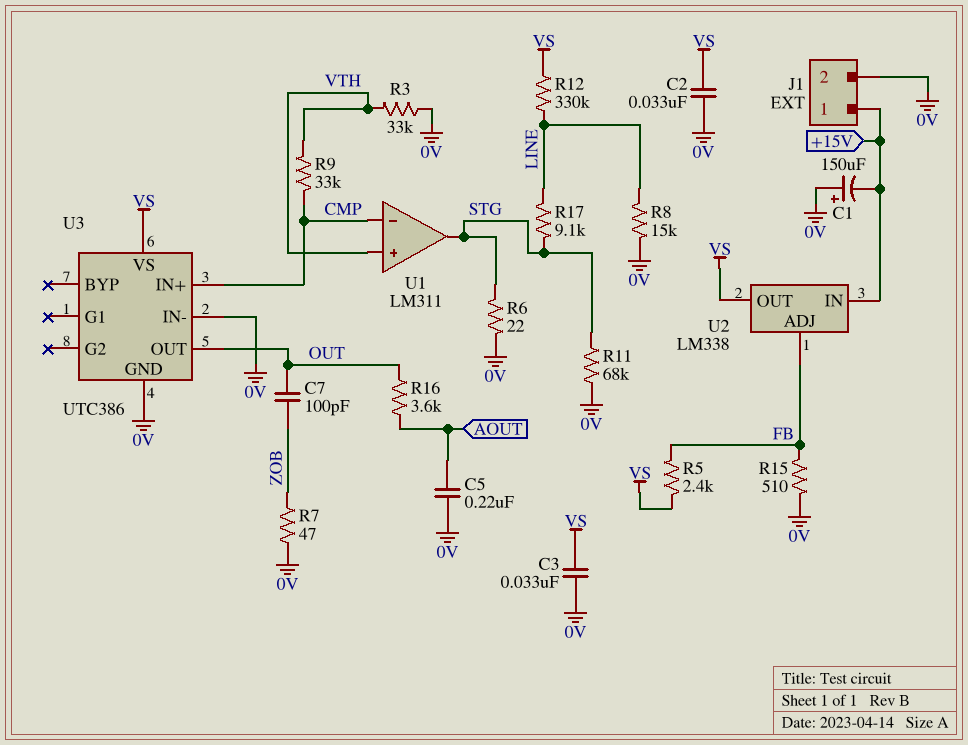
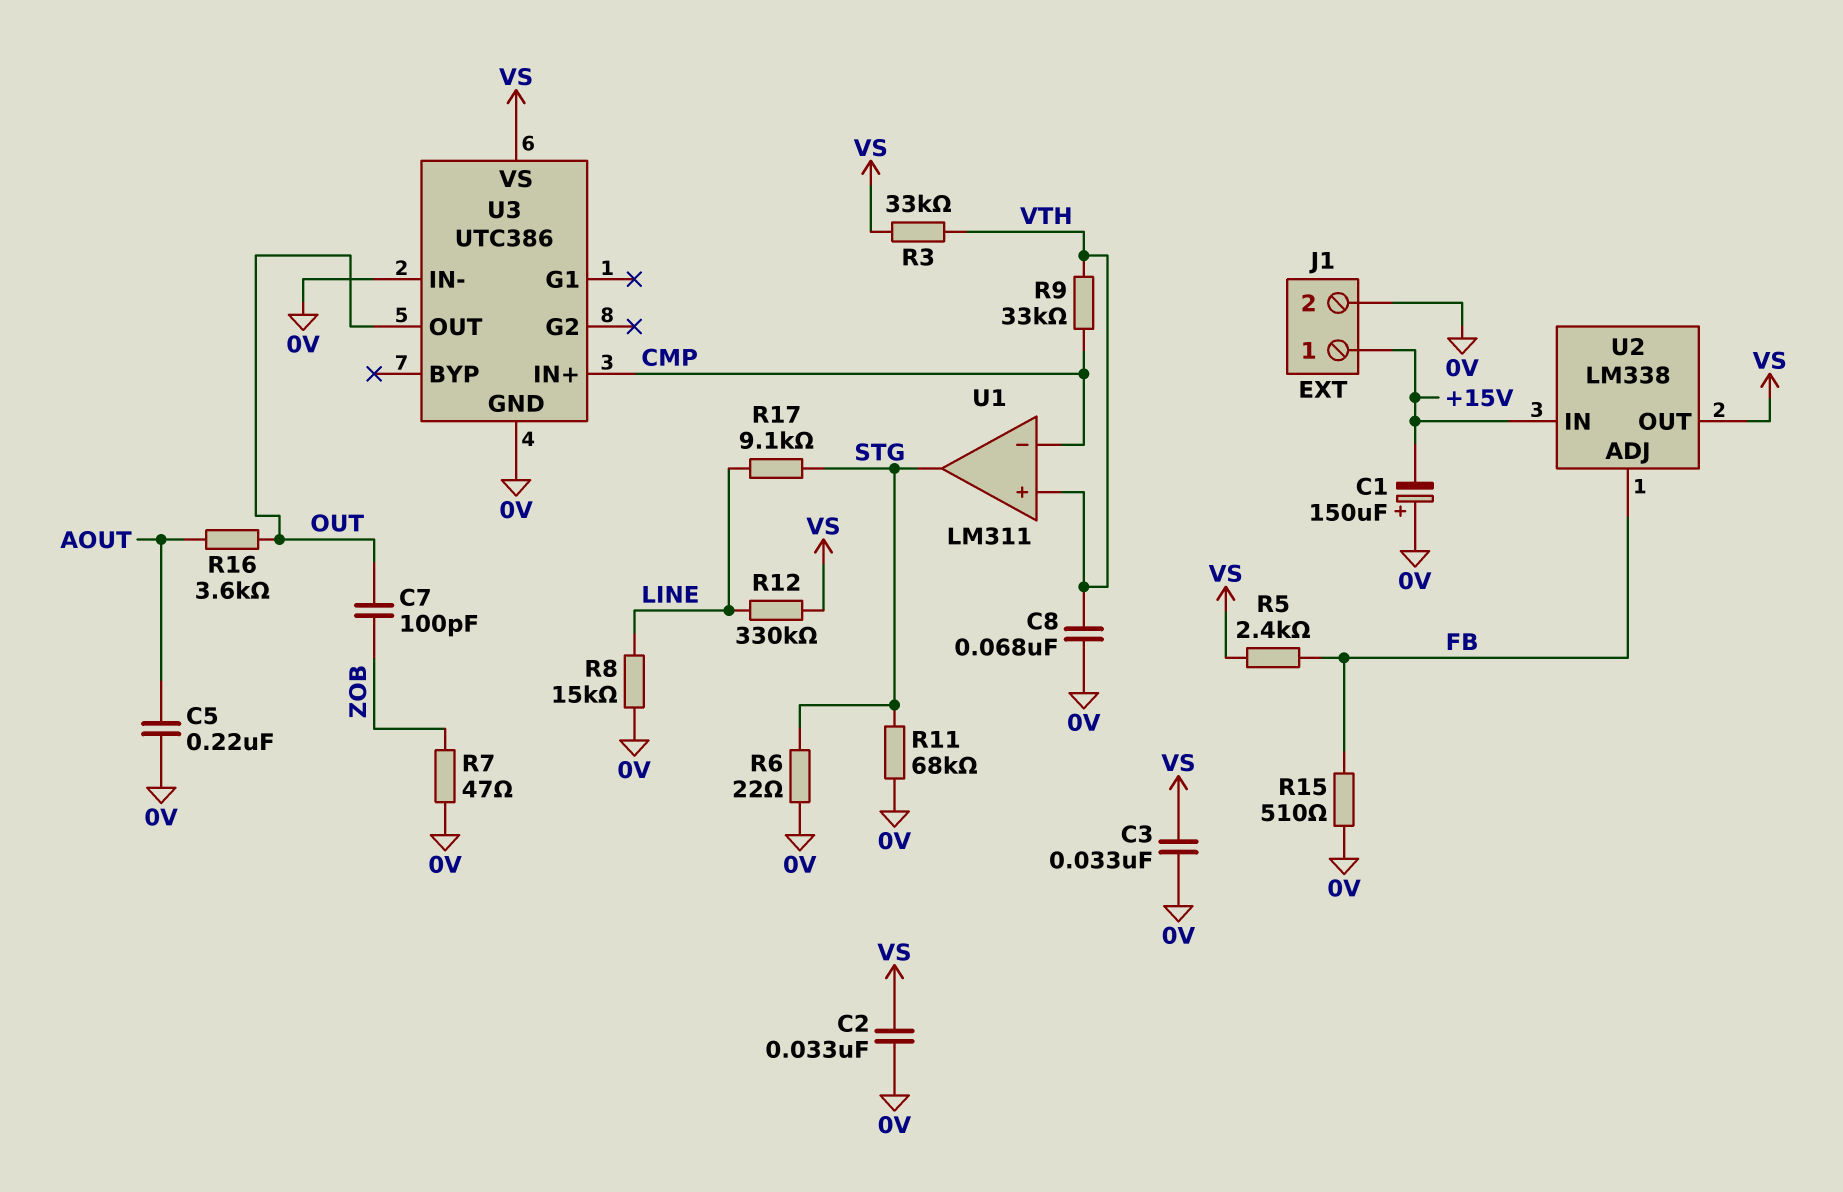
C8: none -> 68nF (0V, VTH)
R3: 33k (0V, VTH) -> 33k (VS, VTH)

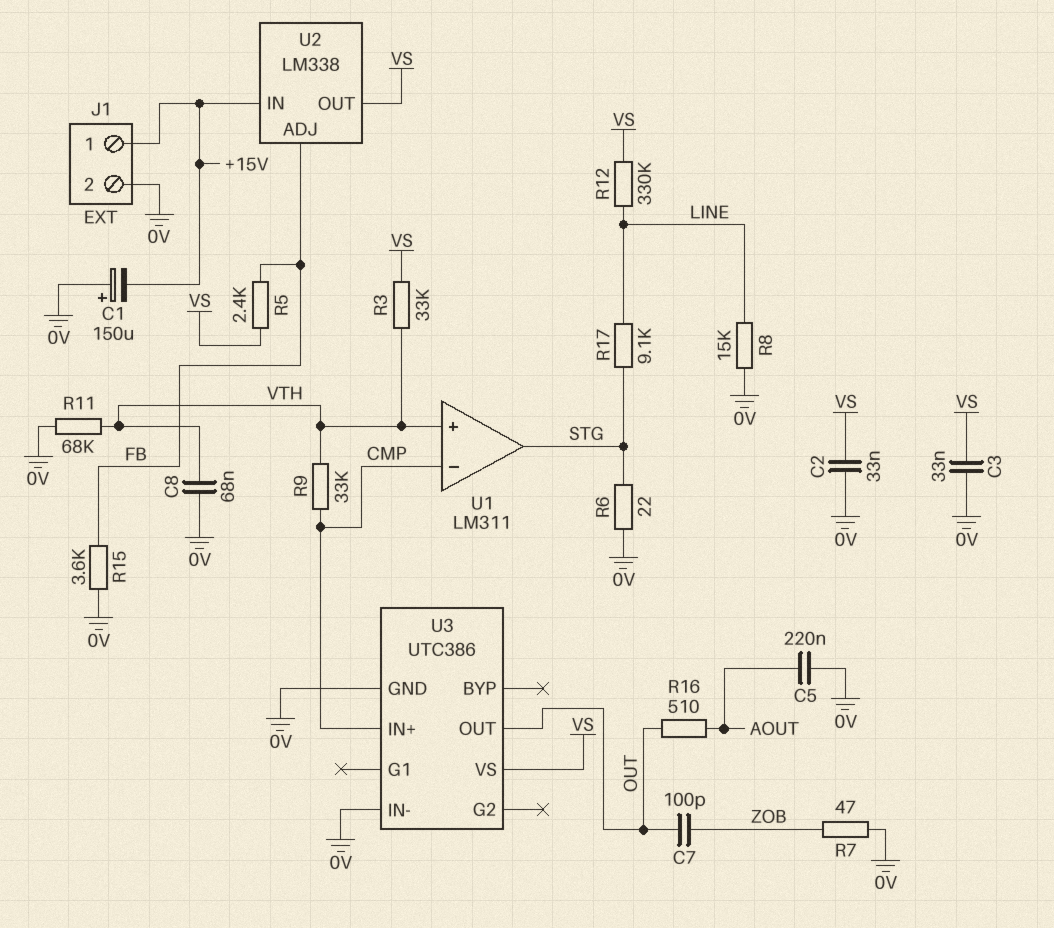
R11: 68k (0V, STG) -> 68k (0V, VTH)
R15: 510 (0V, FB) -> 3.6k (0V, FB)
R16: 3.6k (AOUT, OUT) -> 510 (AOUT, OUT)

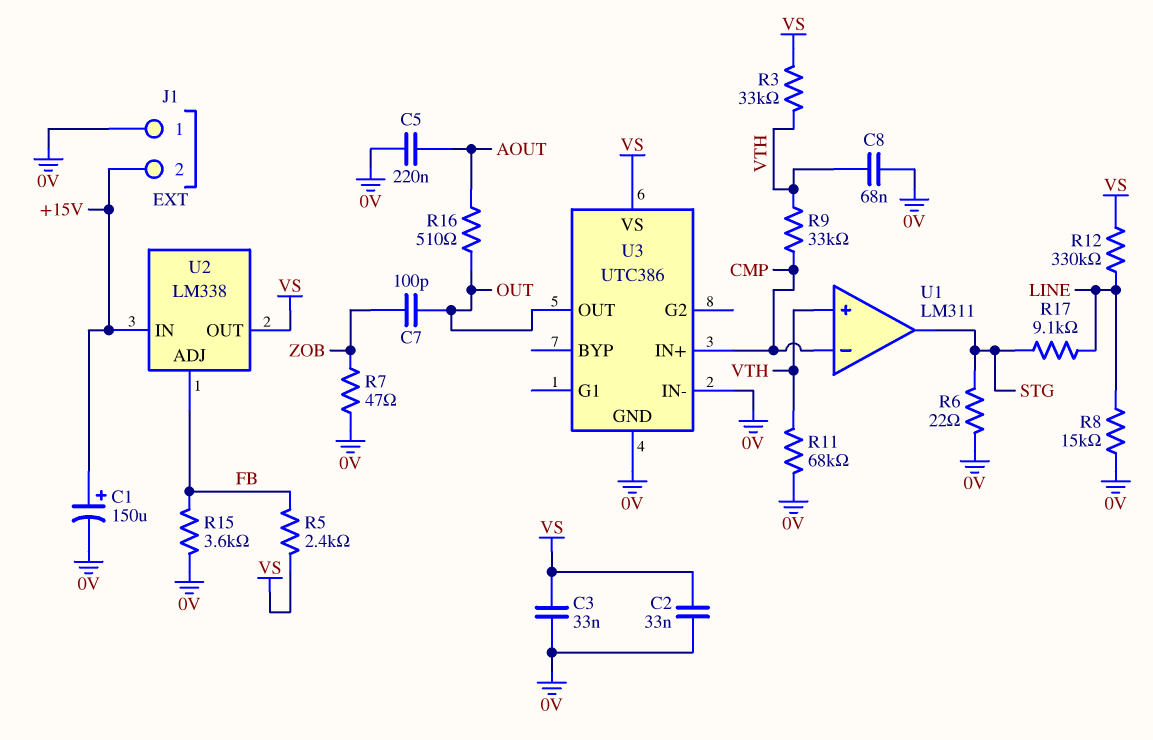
C1: 150uF (plus 0V, minus +15V) -> 150uF (plus +15V, minus 0V)
J1 pin 1: +15V -> 0V
J1 pin 2: 0V -> +15V

